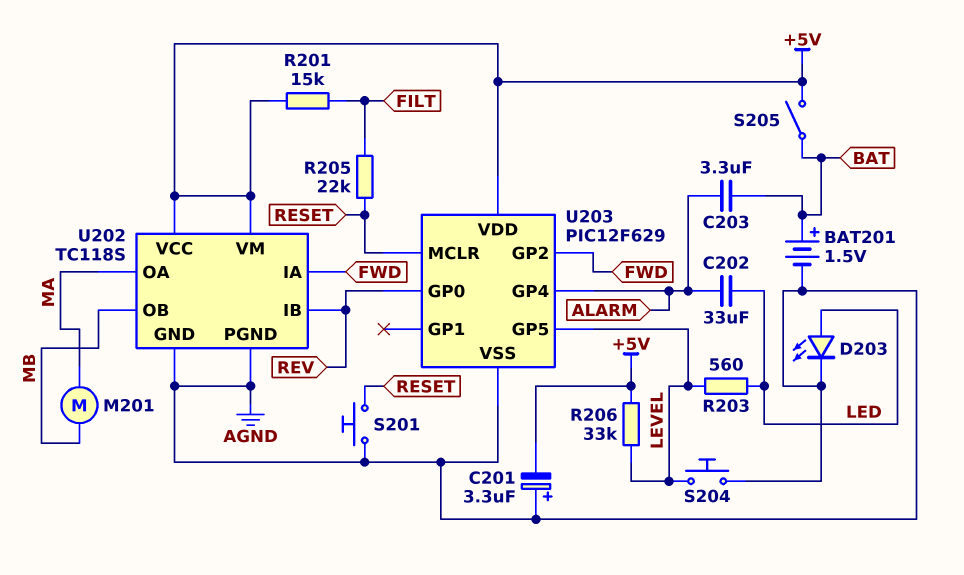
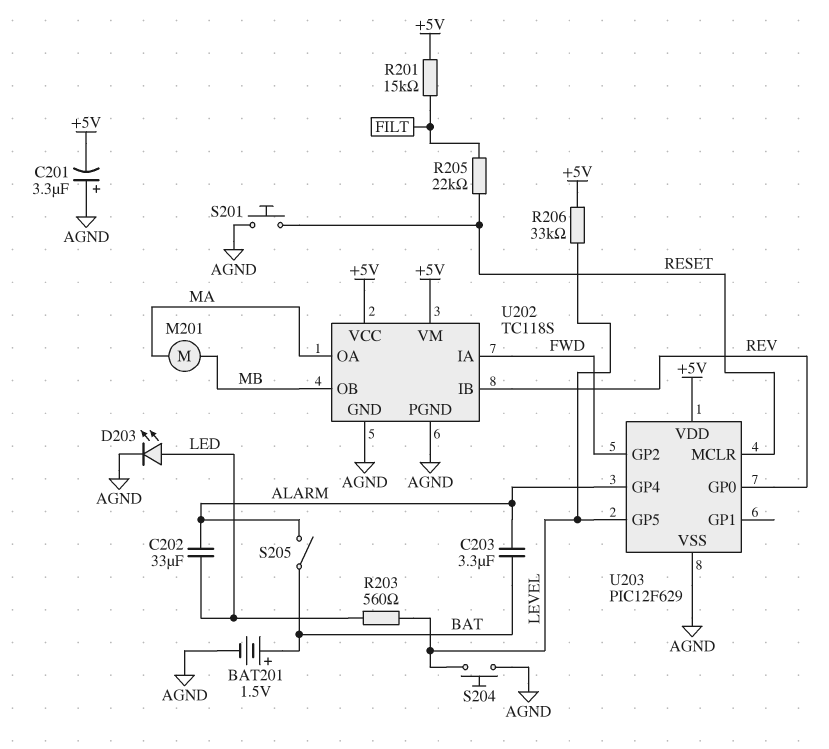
S205: switch (+5V, BAT) -> switch (ALARM, BAT)

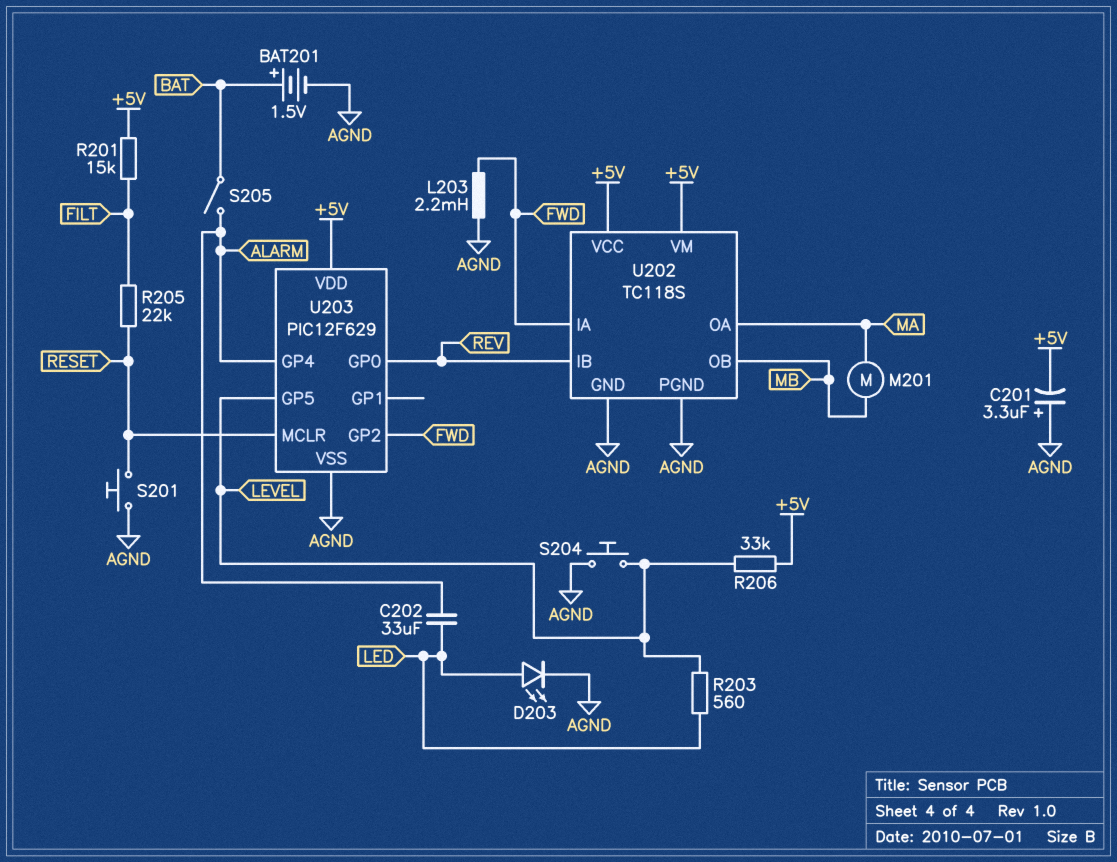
C203: 3.3uF (ALARM, BAT) -> none
L203: none -> 2.2mH (AGND, FWD)

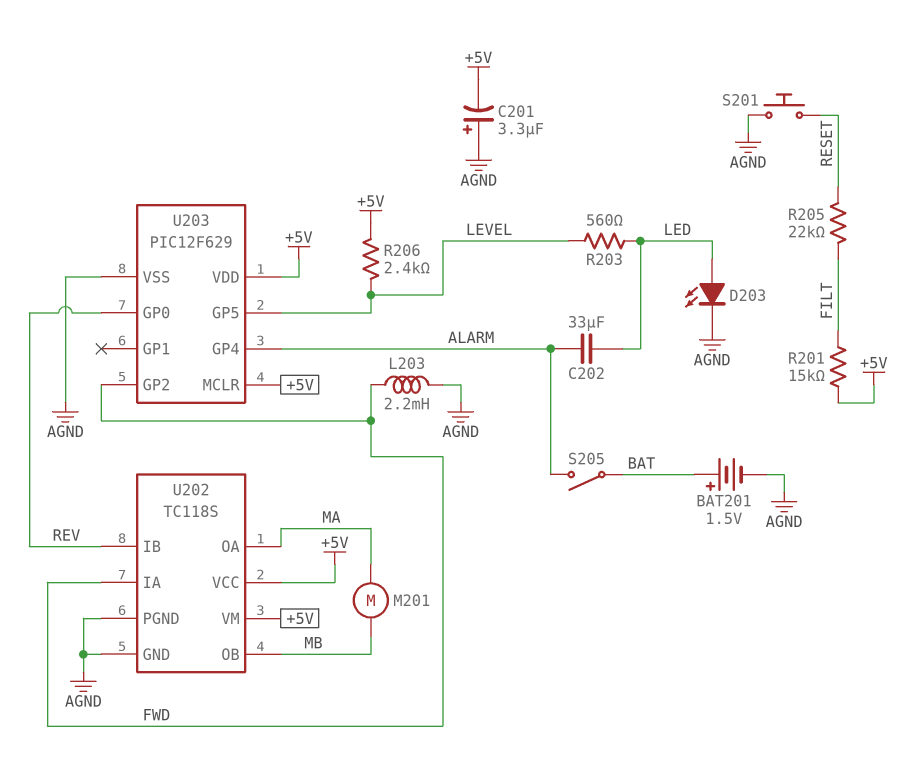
R206: 33k (+5V, LEVEL) -> 2.4k (+5V, LEVEL)
S204: button (AGND, LEVEL) -> none
U203 pin MCLR: RESET -> +5V

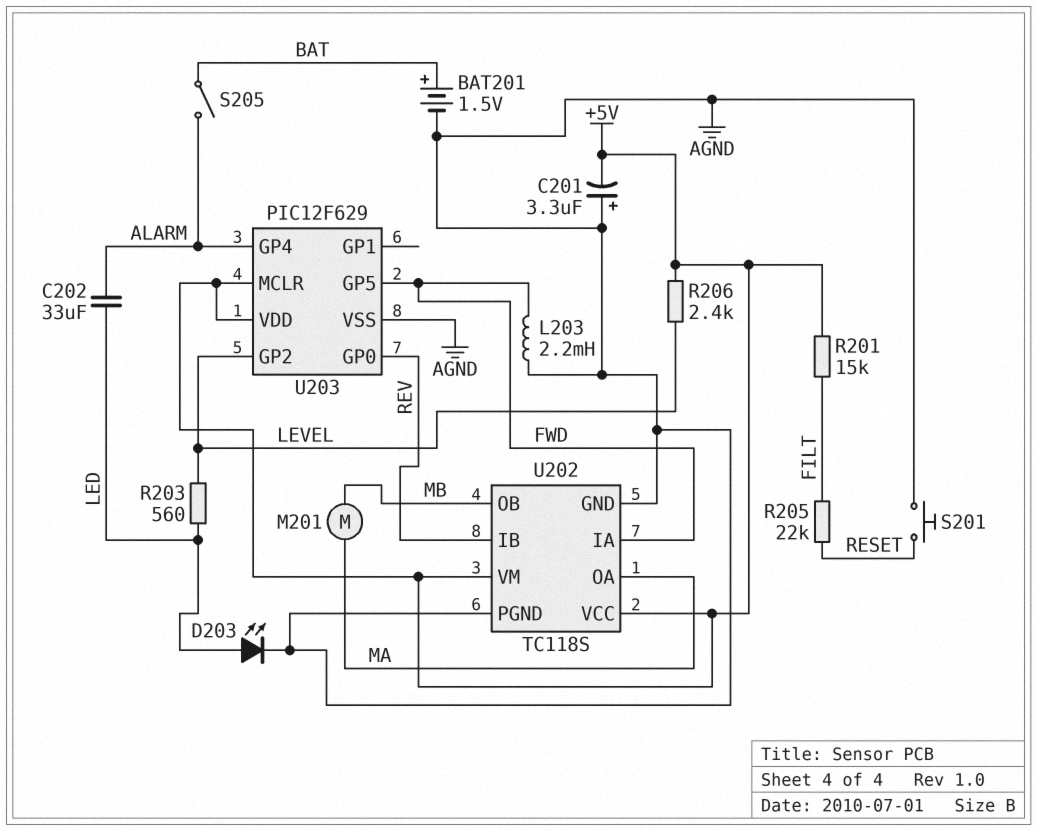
U203 pin GP2: FWD -> LEVEL
U203 pin GP5: LEVEL -> FWD

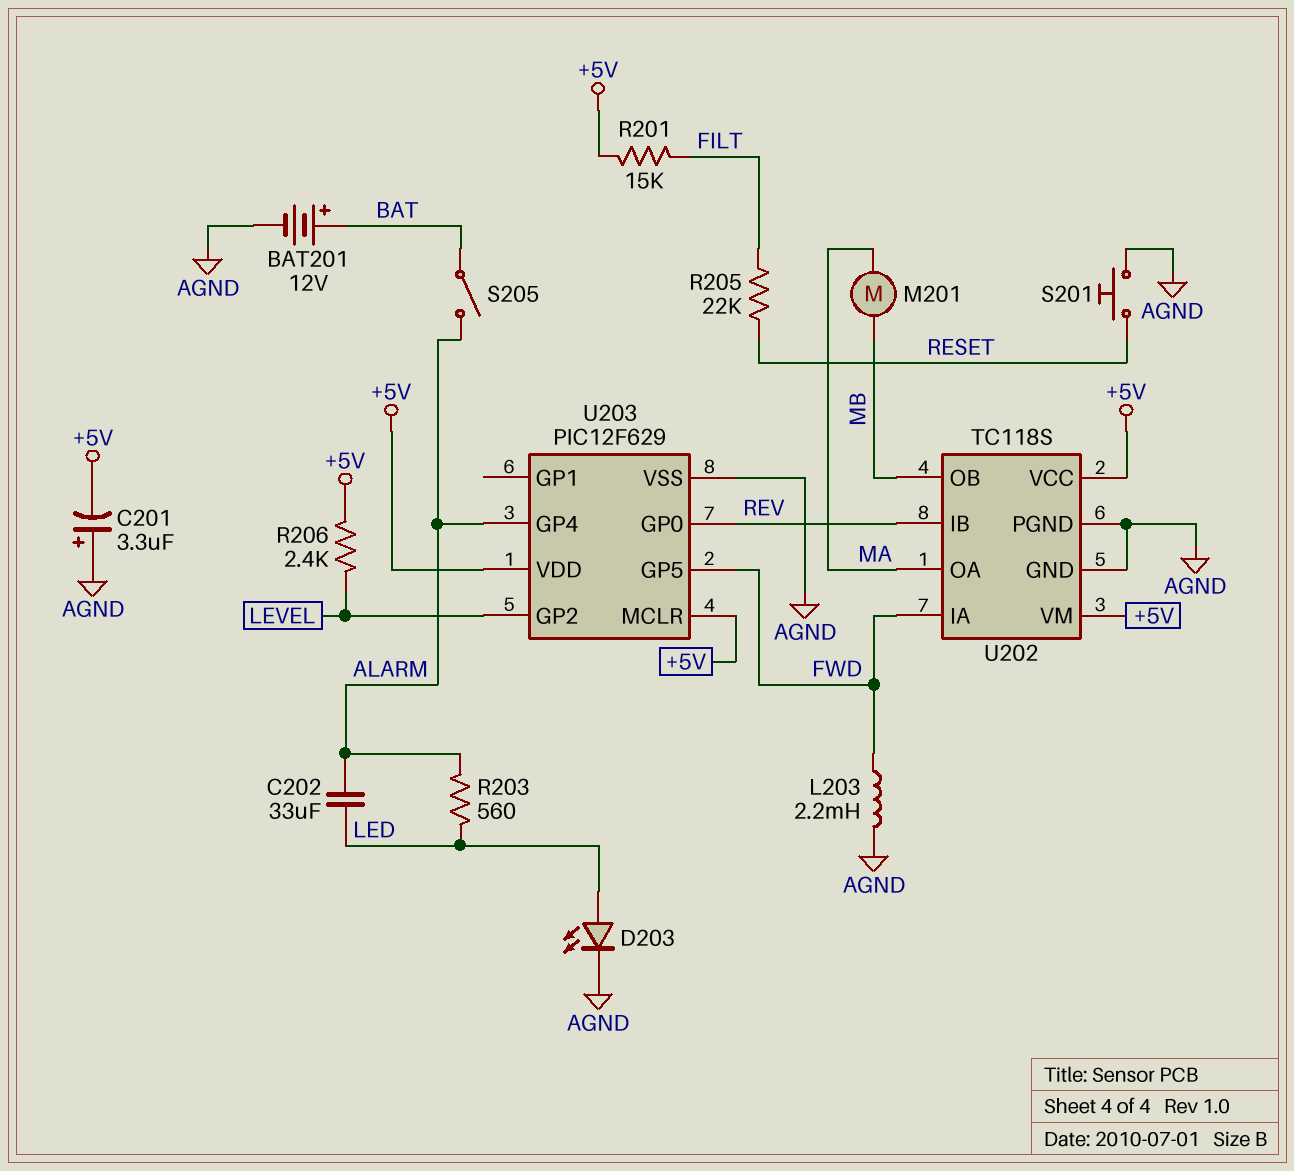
BAT201: 1.5V (plus BAT, minus AGND) -> 12V (plus BAT, minus AGND)
R203: 560 (LED, LEVEL) -> 560 (ALARM, LED)

